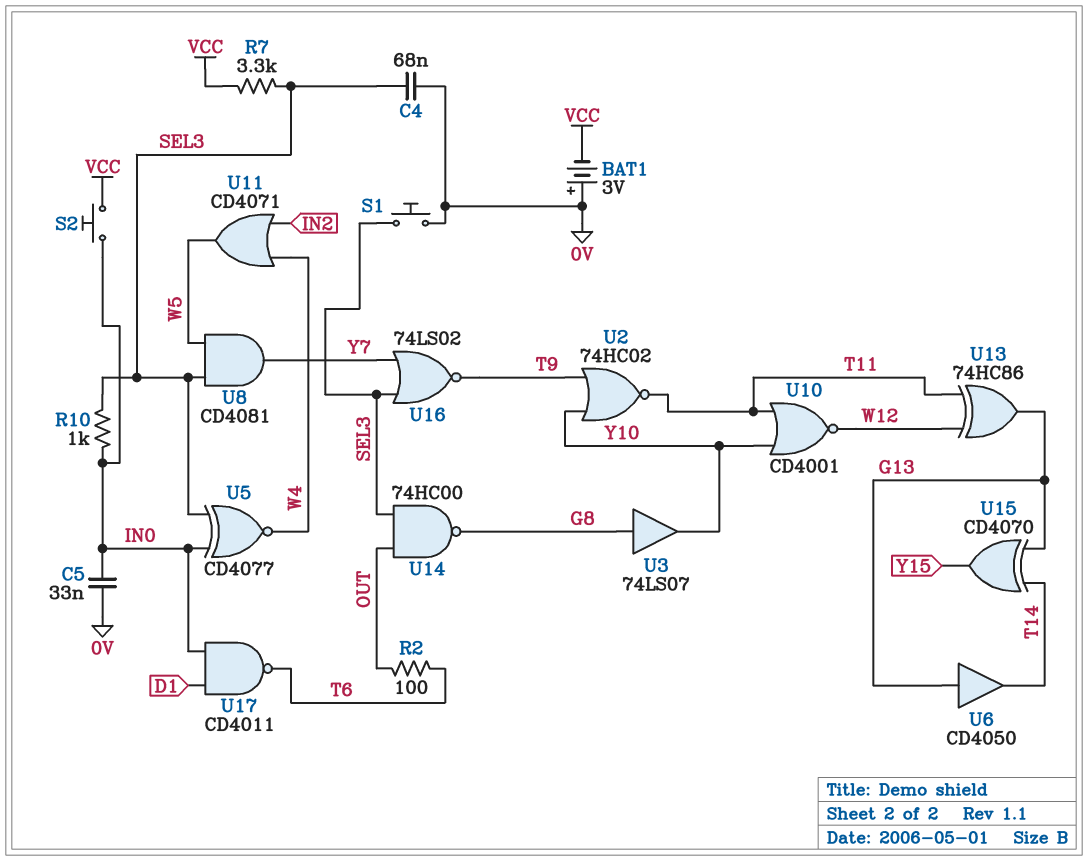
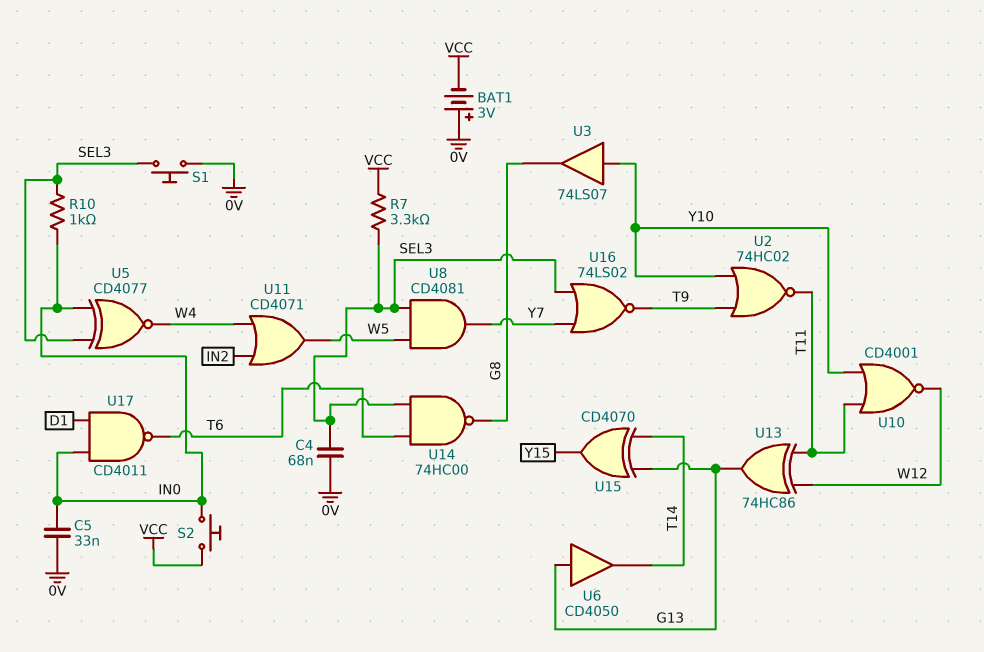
R2: 100 (OUT, T6) -> none
U3: buffer 74LS07 (in G8, out Y10) -> buffer 74LS07 (in Y10, out G8)
U14: NAND 74HC00 (in OUT, in SEL3, out G8) -> NAND 74HC00 (in SEL3, in T6, out G8)

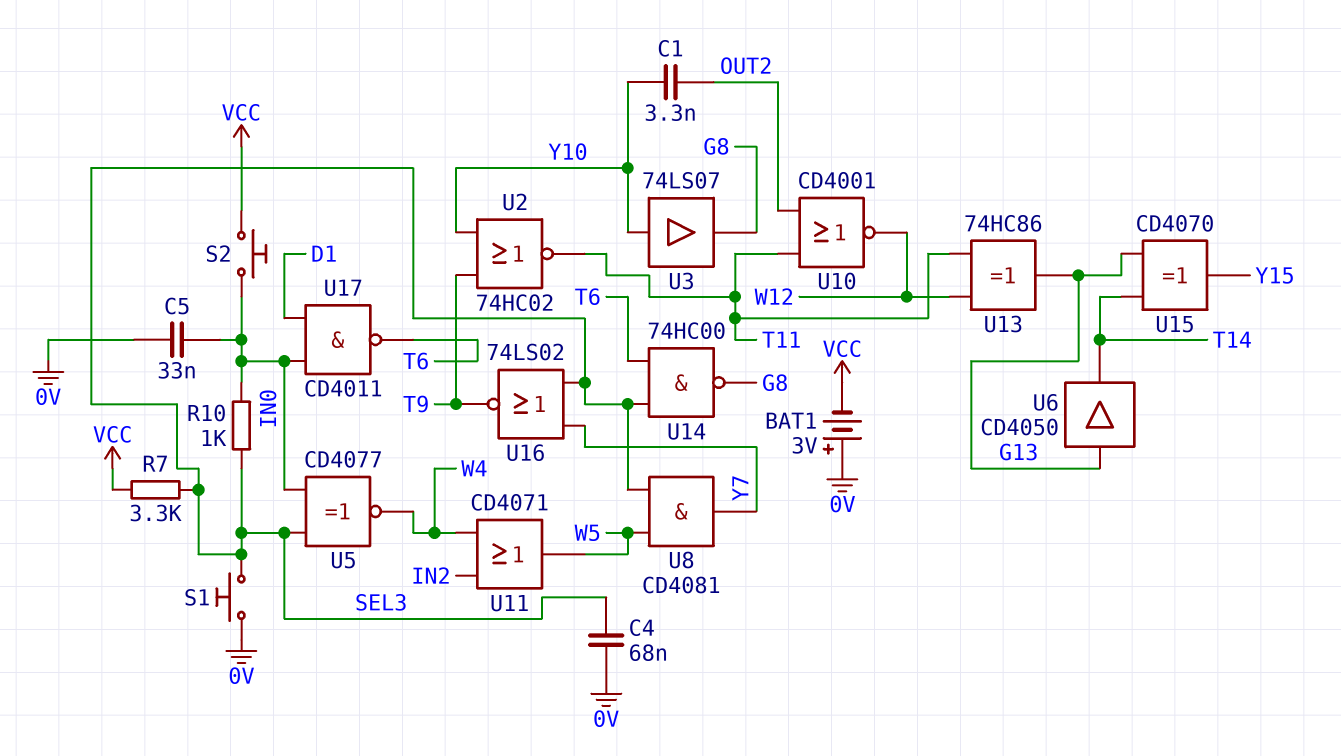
C1: none -> 3.3nF (OUT2, Y10)
U10: NOR CD4001 (in T11, in Y10, out W12) -> NOR CD4001 (in OUT2, in T11, out W12)

